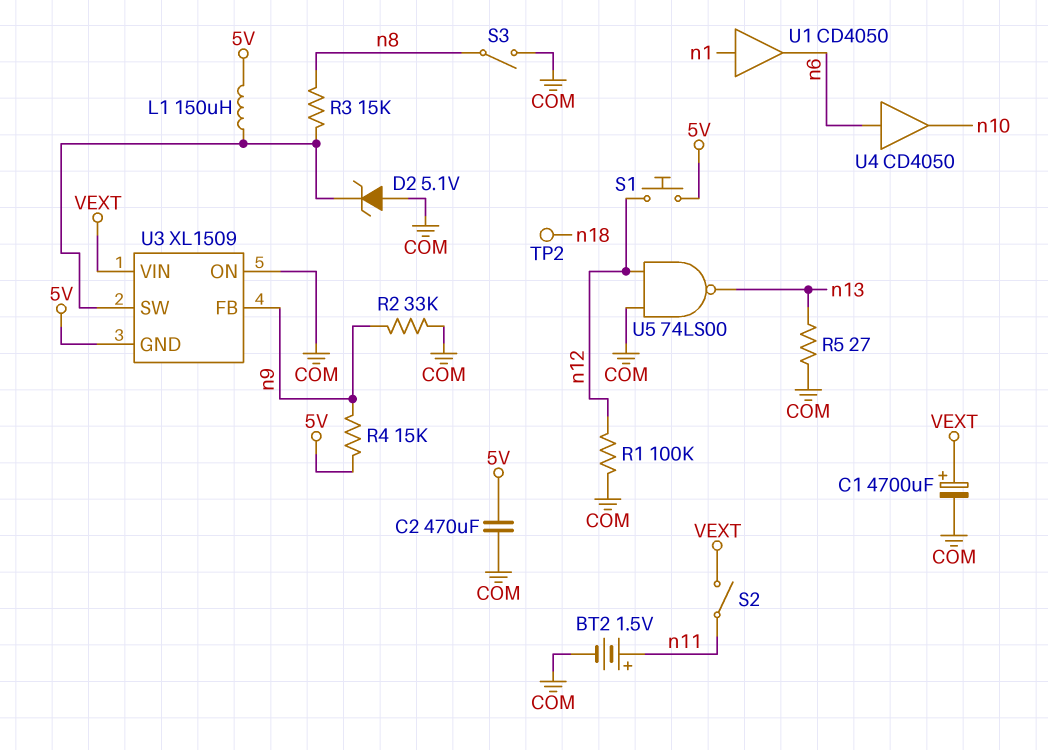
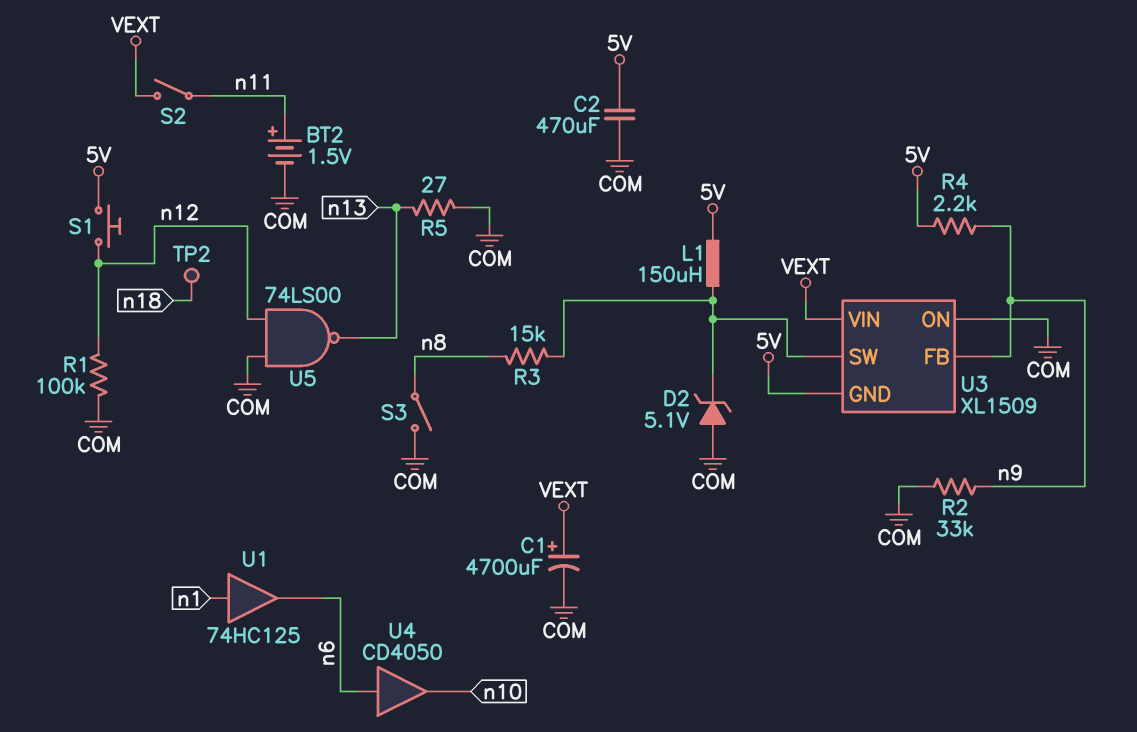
R4: 15k (5V, n9) -> 2.2k (5V, n9)
U1: buffer CD4050 (in n1, out n6) -> buffer 74HC125 (in n1, out n6)

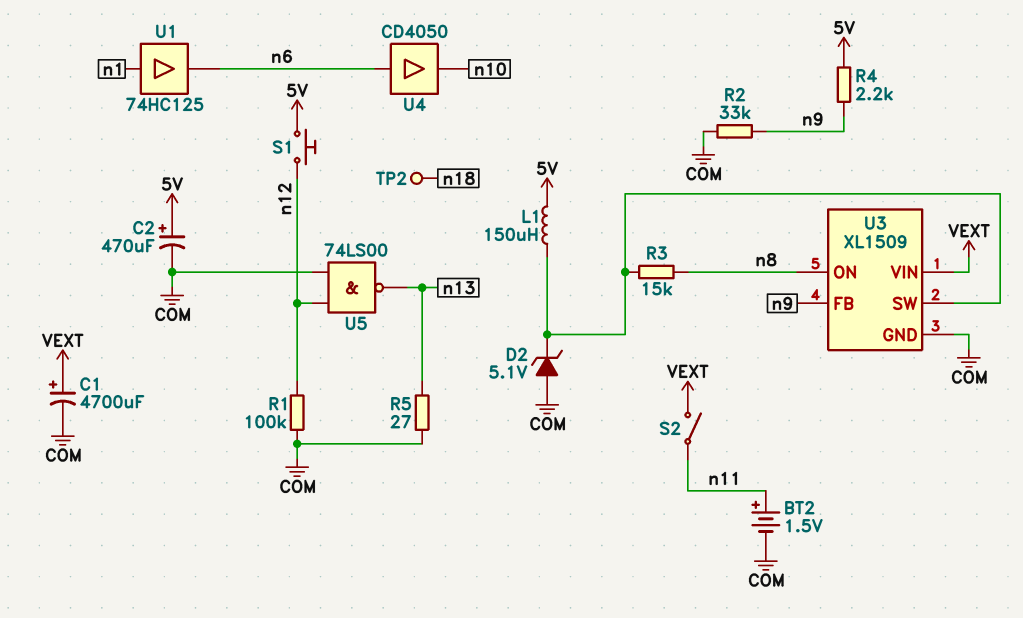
C2: 470uF (5V, COM) -> 470uF (plus 5V, minus COM)
S3: switch (COM, n8) -> none
U3 pin GND: 5V -> COM
U3 pin ON: COM -> n8

